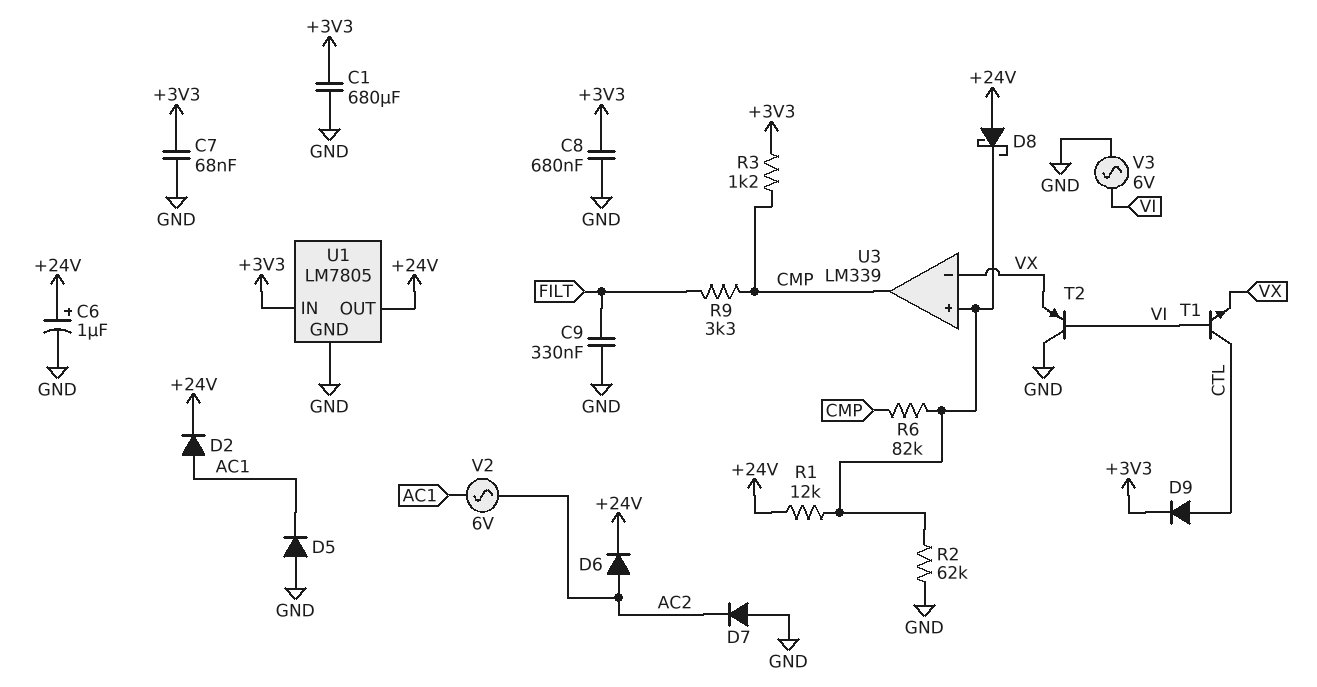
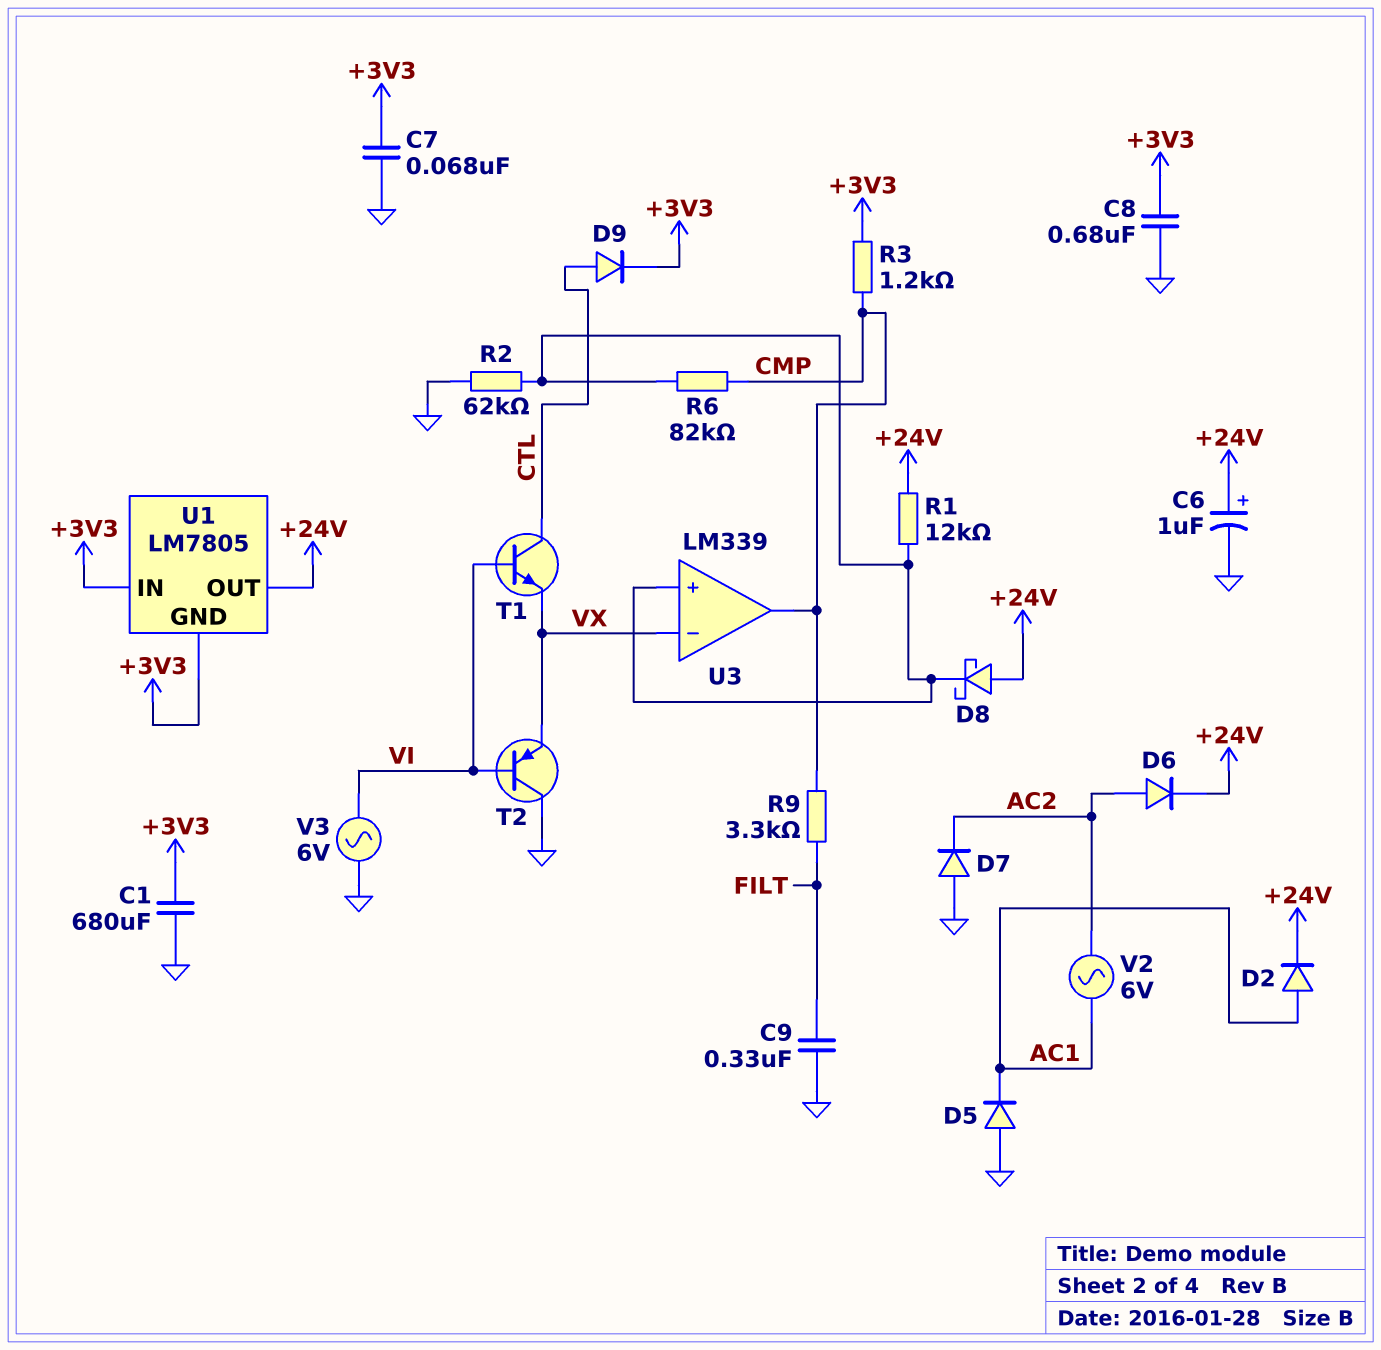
U1 pin GND: GND -> +3V3

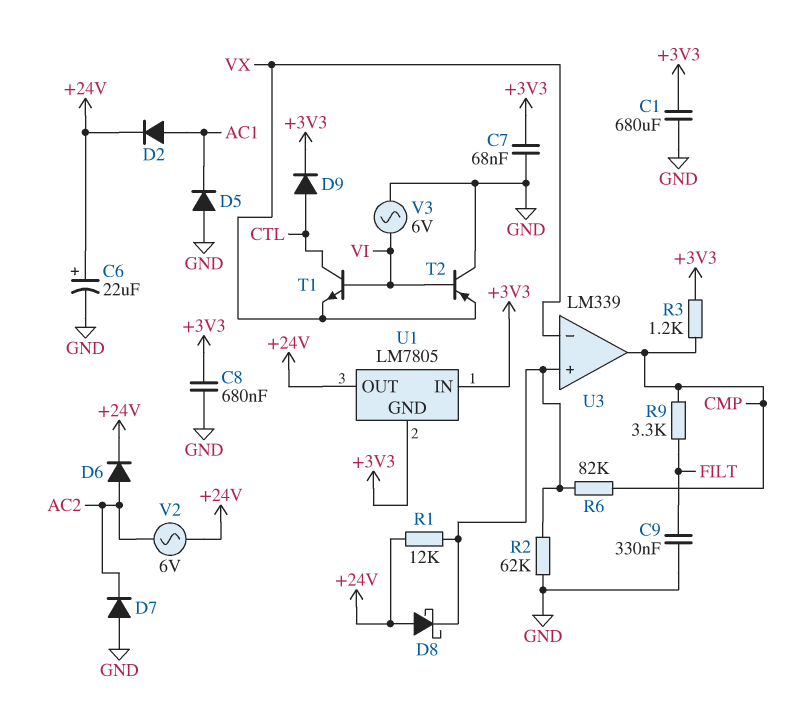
C6: 1uF (plus +24V, minus GND) -> 22uF (plus +24V, minus GND)
V2: AC 6V (AC1, AC2) -> AC 6V (+24V, AC2)

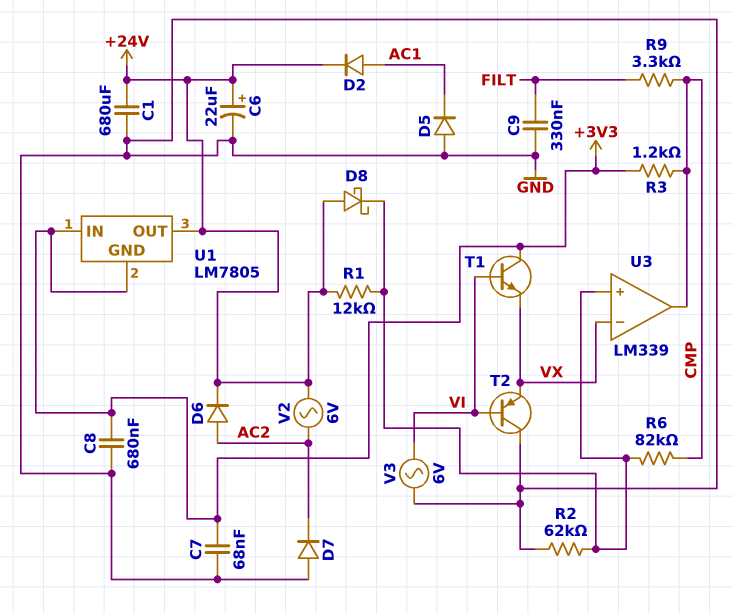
C1: 680uF (+3V3, GND) -> 680uF (+24V, GND)
D9: diode (A CTL, K +3V3) -> none
T1: NPN (B VI, C CTL, E VX) -> NPN (B VI, C +3V3, E VX)

